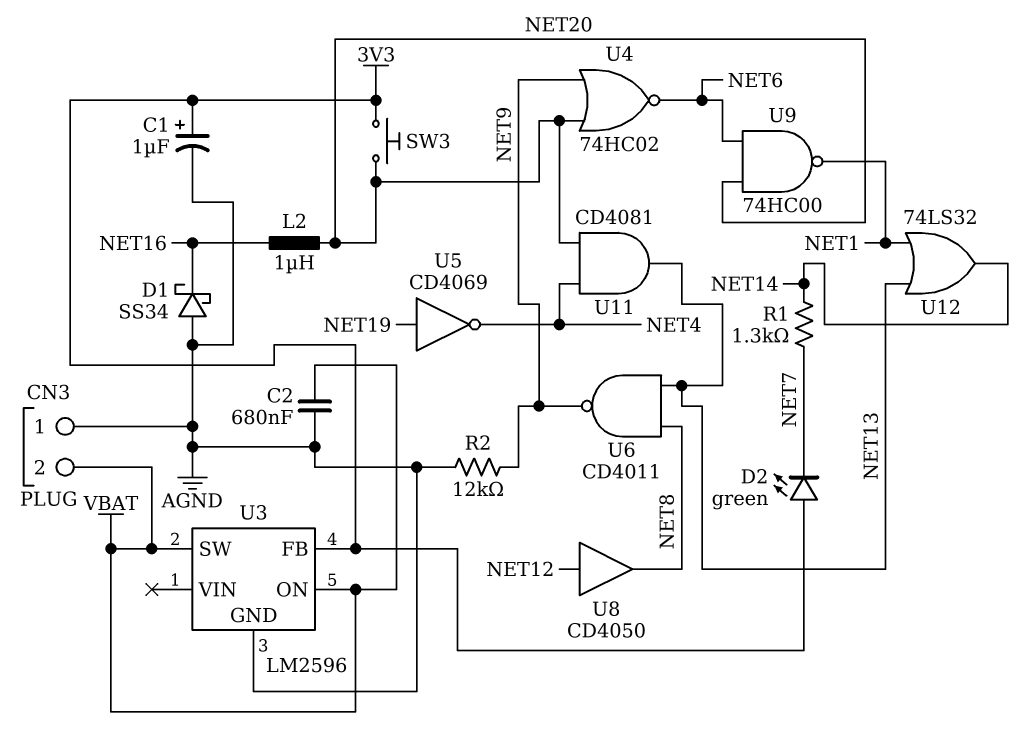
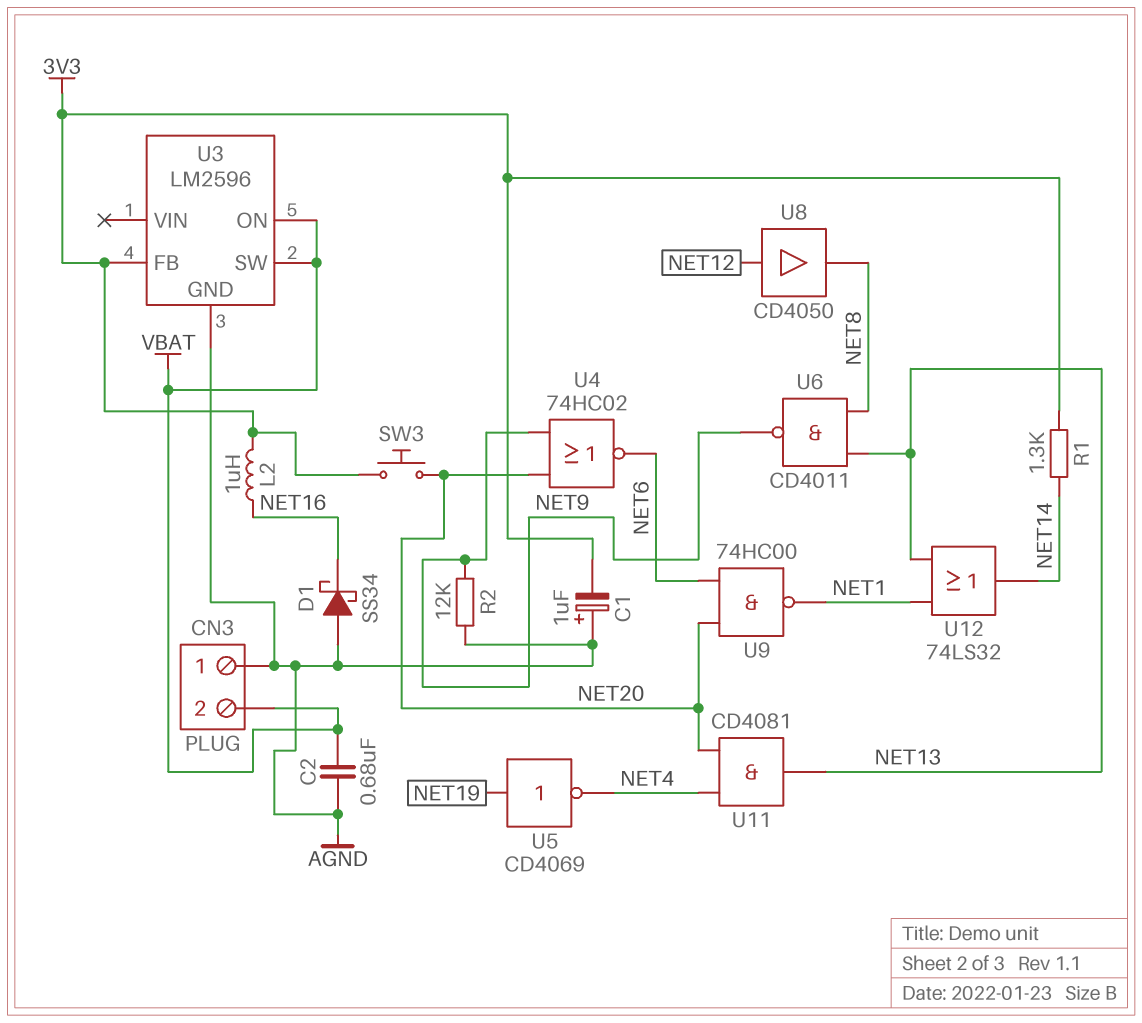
C1: 1uF (plus 3V3, minus AGND) -> 1uF (plus AGND, minus 3V3)
D2: LED green (A 3V3, K NET7) -> none
L2: 1uH (NET16, NET20) -> 1uH (3V3, NET16)
R1: 1.3k (NET7, NET14) -> 1.3k (3V3, NET14)

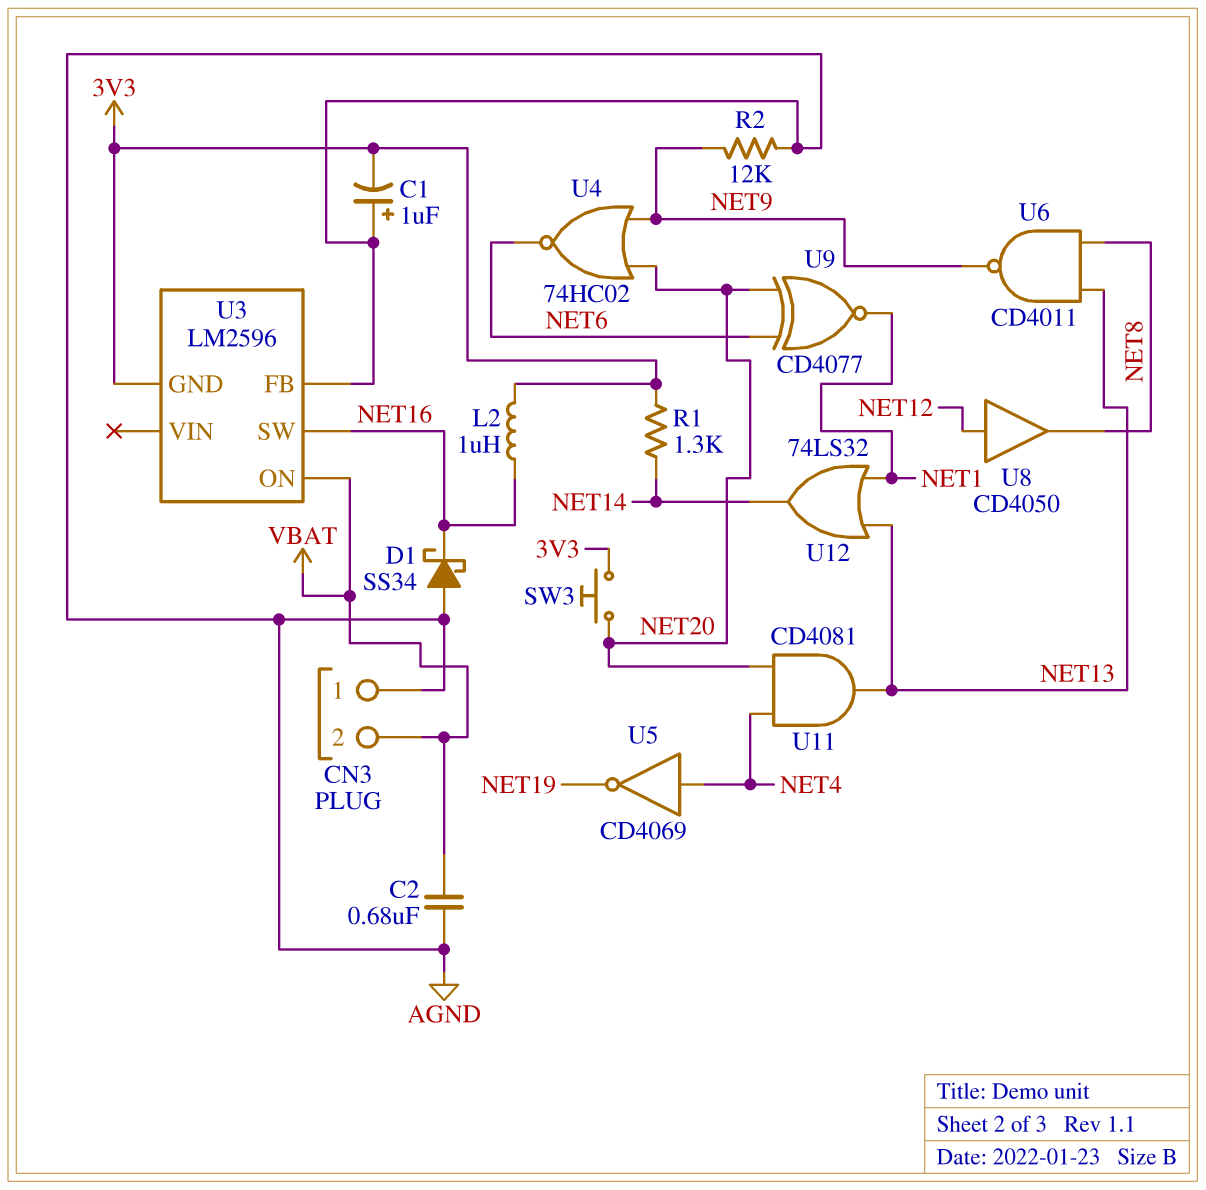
U3 pin FB: 3V3 -> AGND
U3 pin GND: AGND -> 3V3
U3 pin SW: VBAT -> NET16
U5: NOT CD4069 (in NET19, out NET4) -> NOT CD4069 (in NET4, out NET19)
U9: NAND 74HC00 (in NET6, in NET20, out NET1) -> XNOR CD4077 (in NET6, in NET20, out NET1)

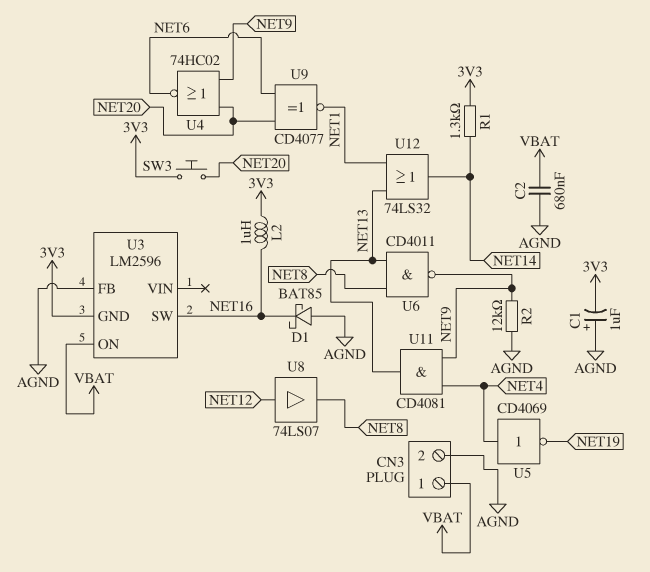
CN3 pin 1: AGND -> VBAT
CN3 pin 2: VBAT -> AGND
D1: schottky SS34 (A AGND, K NET16) -> schottky BAT85 (A AGND, K NET16)
U8: buffer CD4050 (in NET12, out NET8) -> buffer 74LS07 (in NET12, out NET8)
U11: AND CD4081 (in NET4, in NET20, out NET13) -> AND CD4081 (in NET4, in NET9, out NET13)

